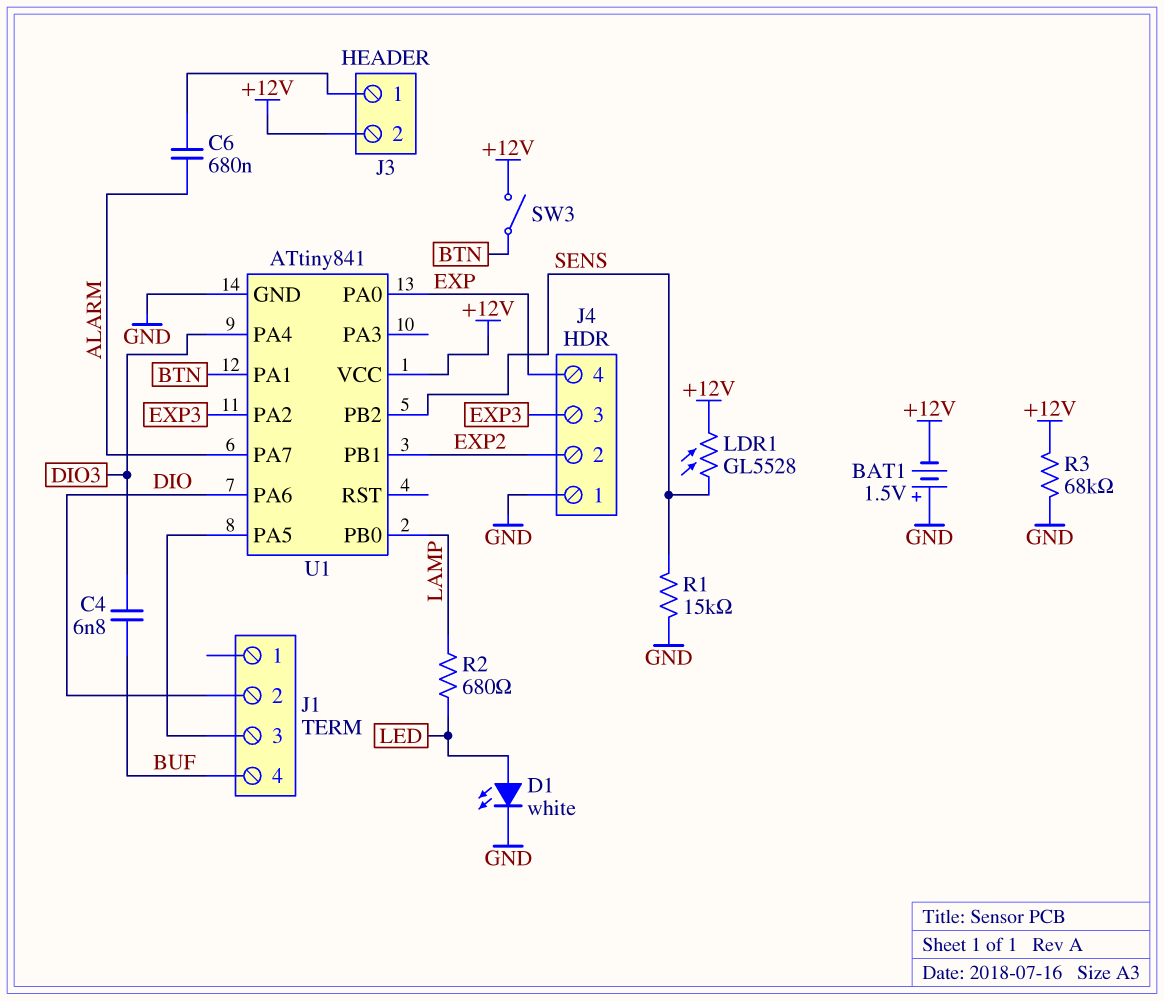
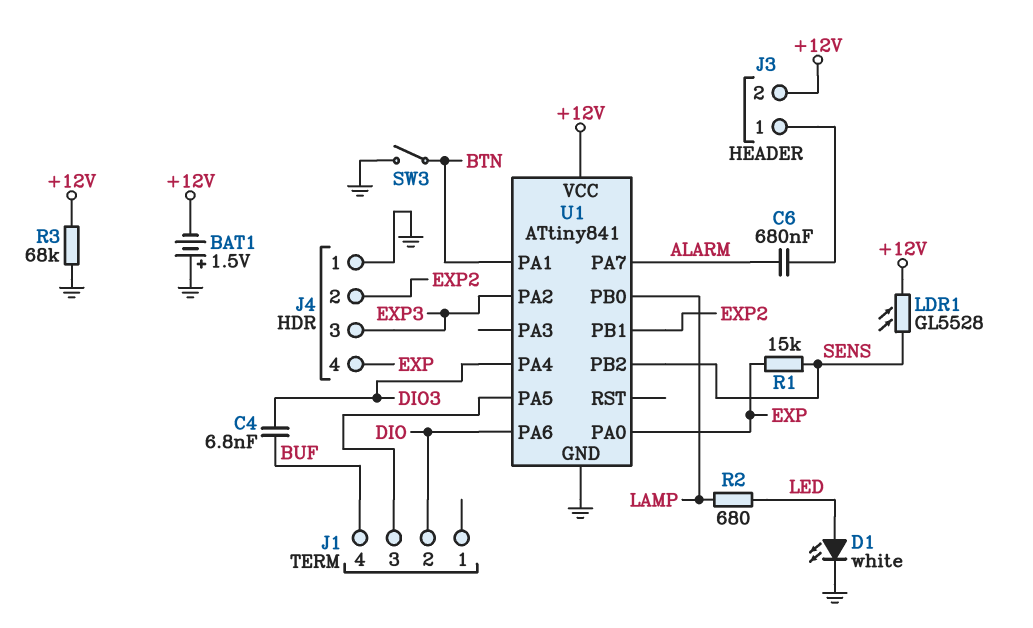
R1: 15k (GND, SENS) -> 15k (EXP, SENS)
SW3: switch (+12V, BTN) -> switch (BTN, GND)

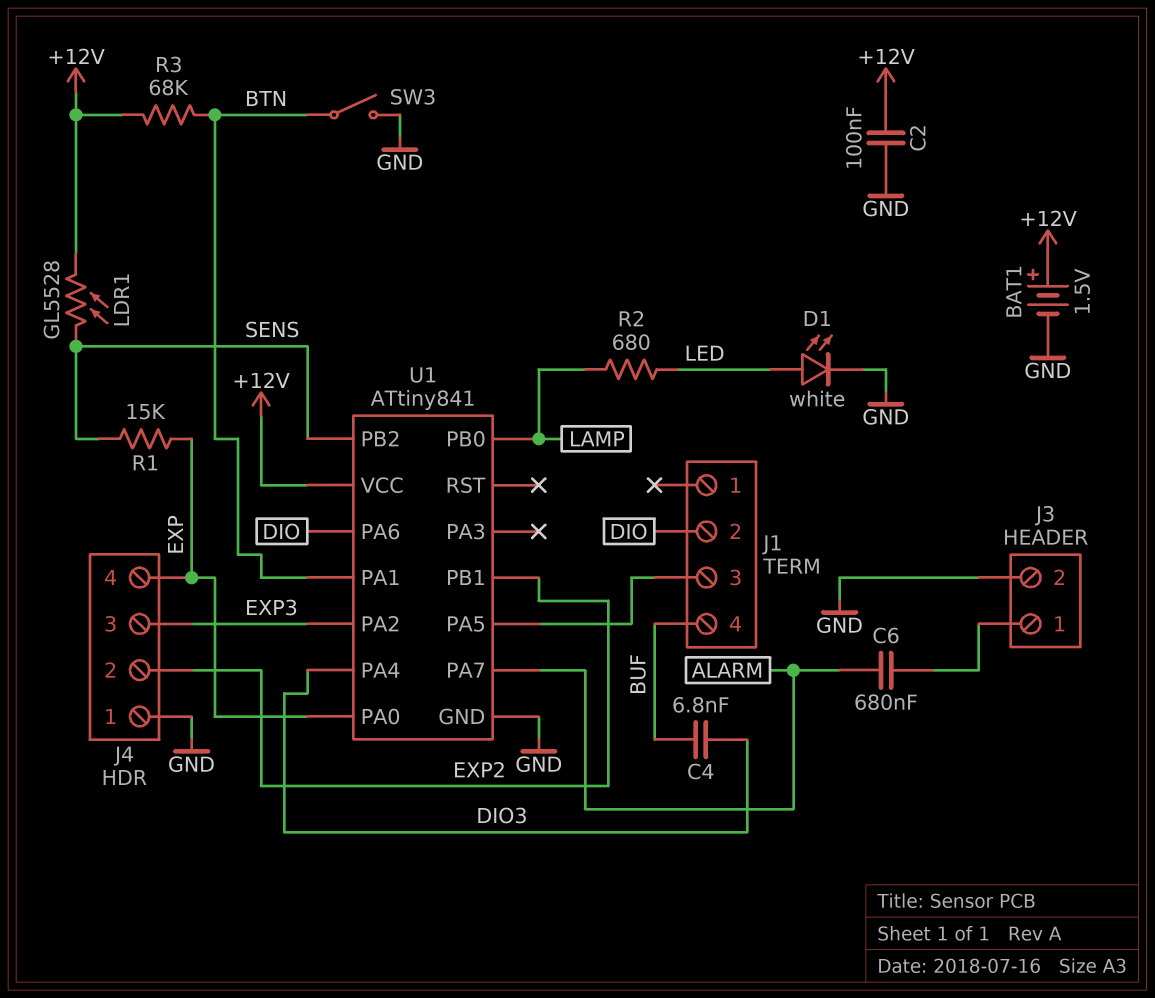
BAT1: 1.5V (plus GND, minus +12V) -> 1.5V (plus +12V, minus GND)
C2: none -> 100nF (+12V, GND)
J3 pin 2: +12V -> GND
R3: 68k (+12V, GND) -> 68k (+12V, BTN)

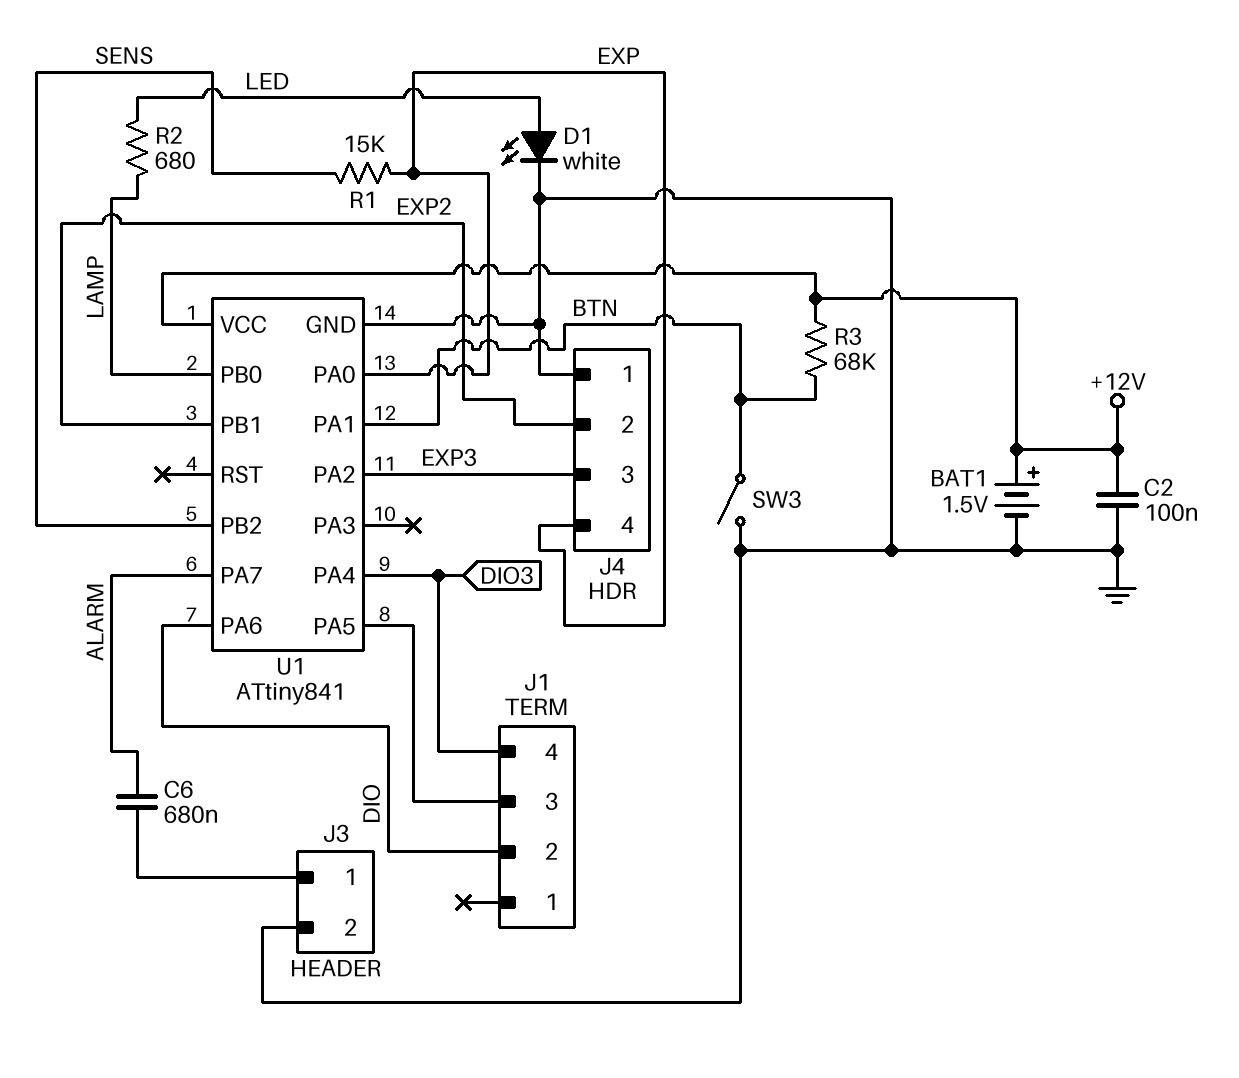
C4: 6.8nF (BUF, DIO3) -> none
J1 pin 4: BUF -> DIO3
LDR1: GL5528 (+12V, SENS) -> none

